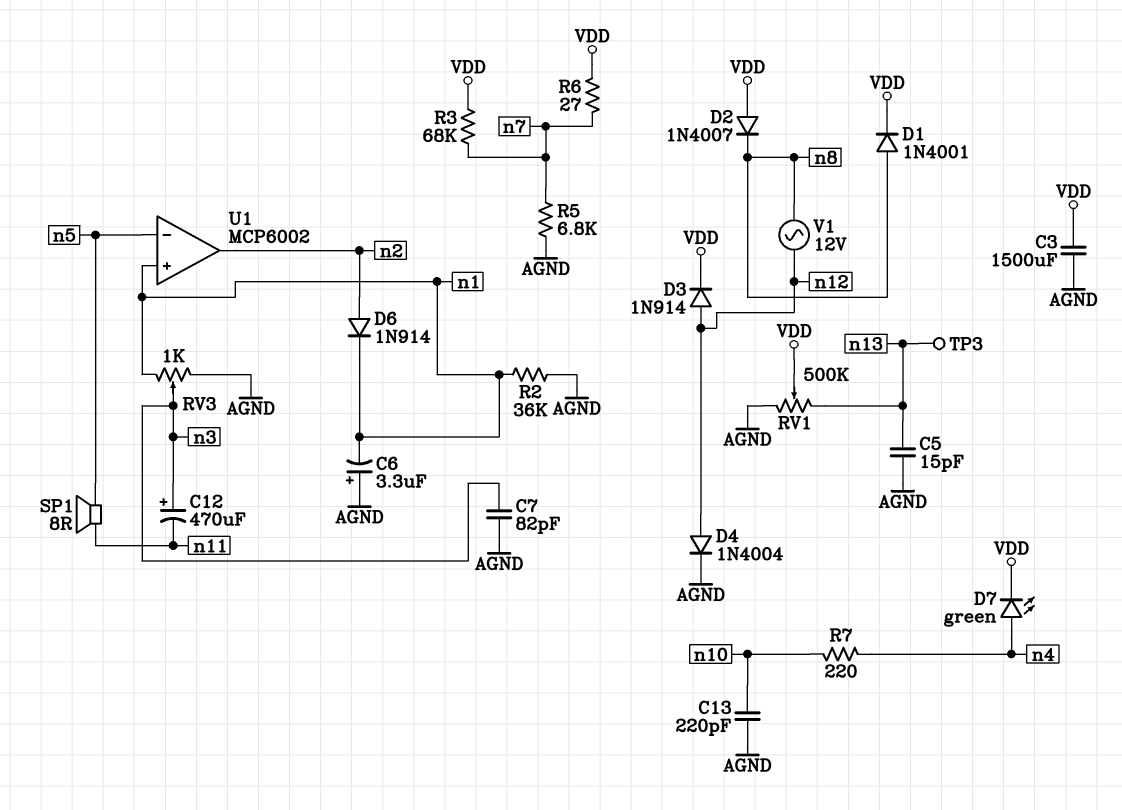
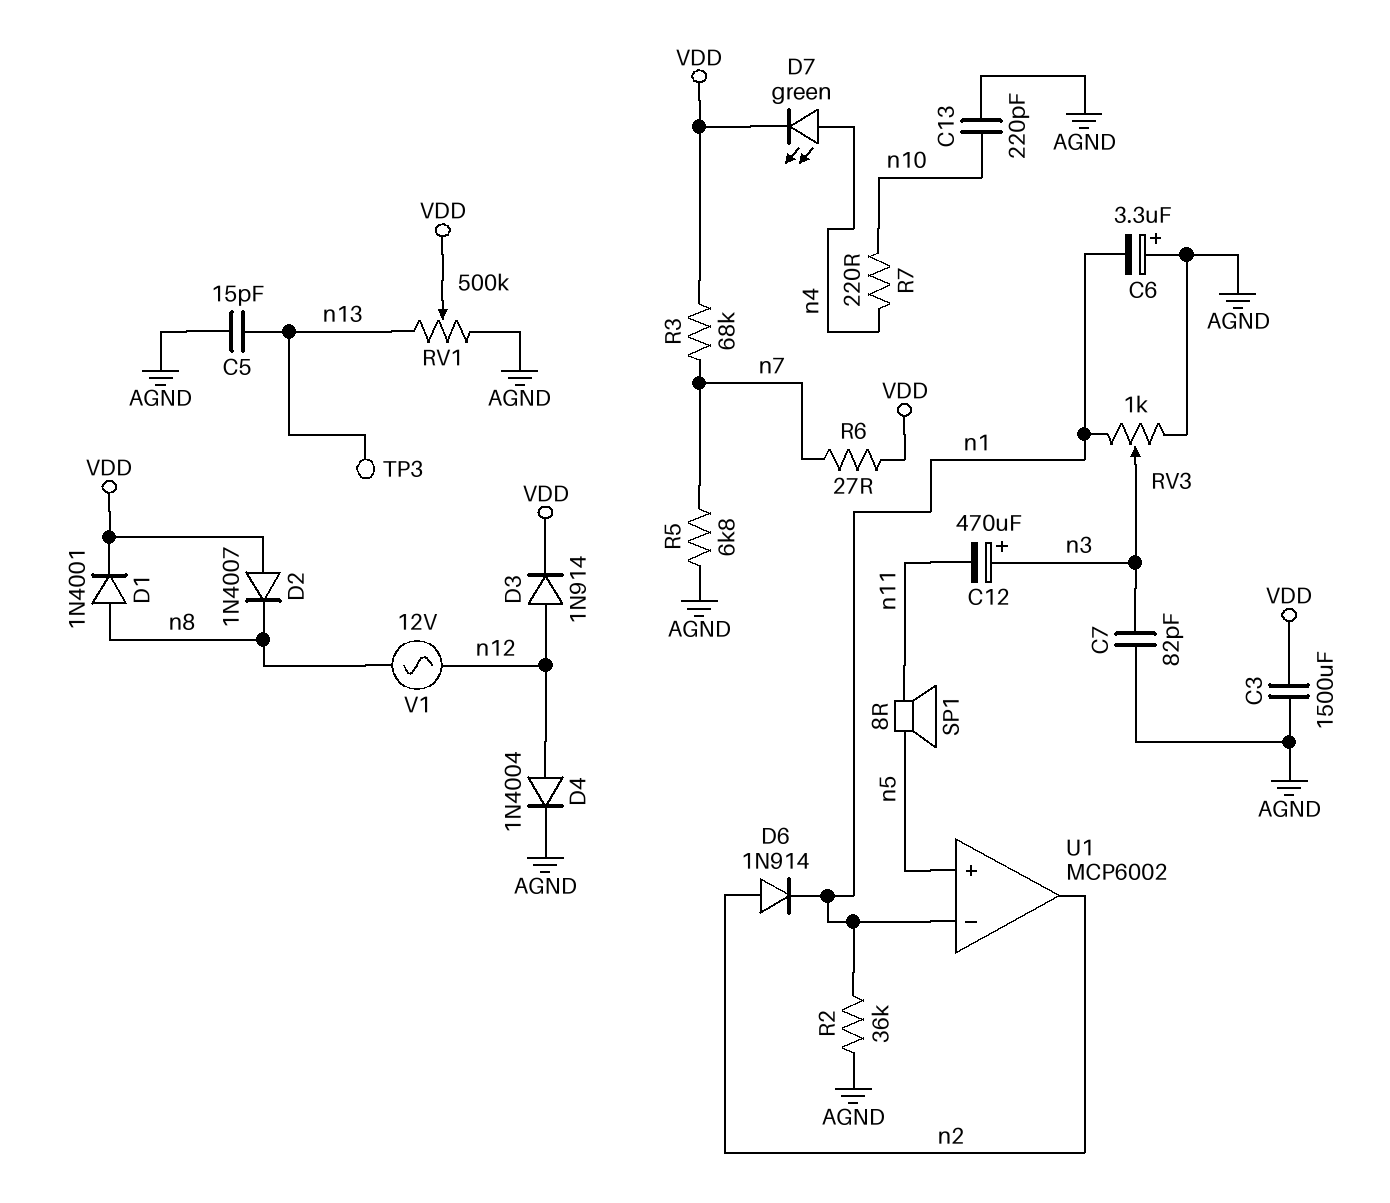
U1 pin in+: n1 -> n5
U1 pin in-: n5 -> n1

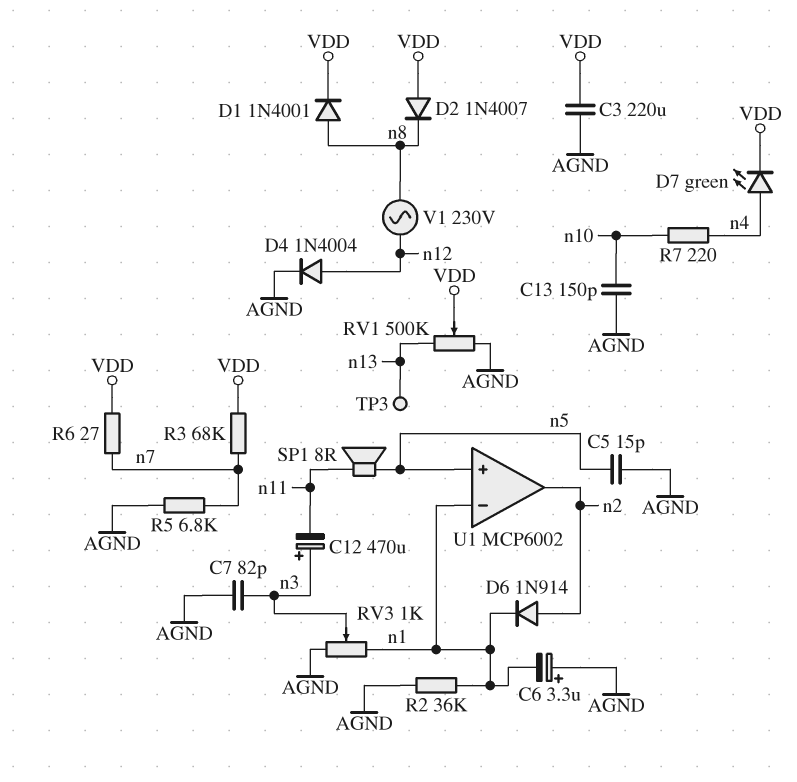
C3: 1500uF (AGND, VDD) -> 220uF (AGND, VDD)
C5: 15pF (AGND, n13) -> 15pF (AGND, n5)
C13: 220pF (AGND, n10) -> 150pF (AGND, n10)
D3: diode 1N914 (A n12, K VDD) -> none
V1: AC 12V (n8, n12) -> AC 230V (n8, n12)

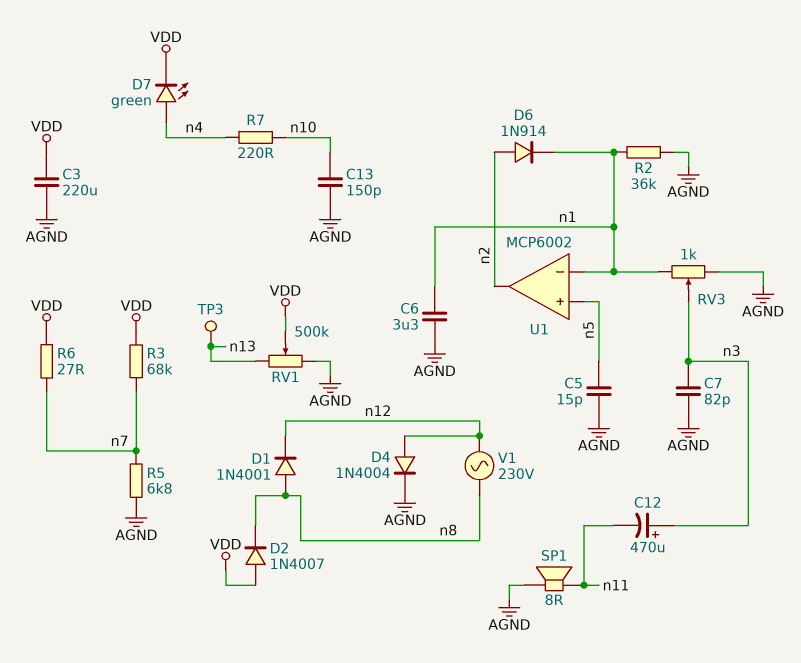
C6: 3.3uF (plus AGND, minus n1) -> 3.3uF (AGND, n1)
D1: diode 1N4001 (A n8, K VDD) -> diode 1N4001 (A n8, K n12)
SP1: speaker 8R (n5, n11) -> speaker 8R (AGND, n11)

